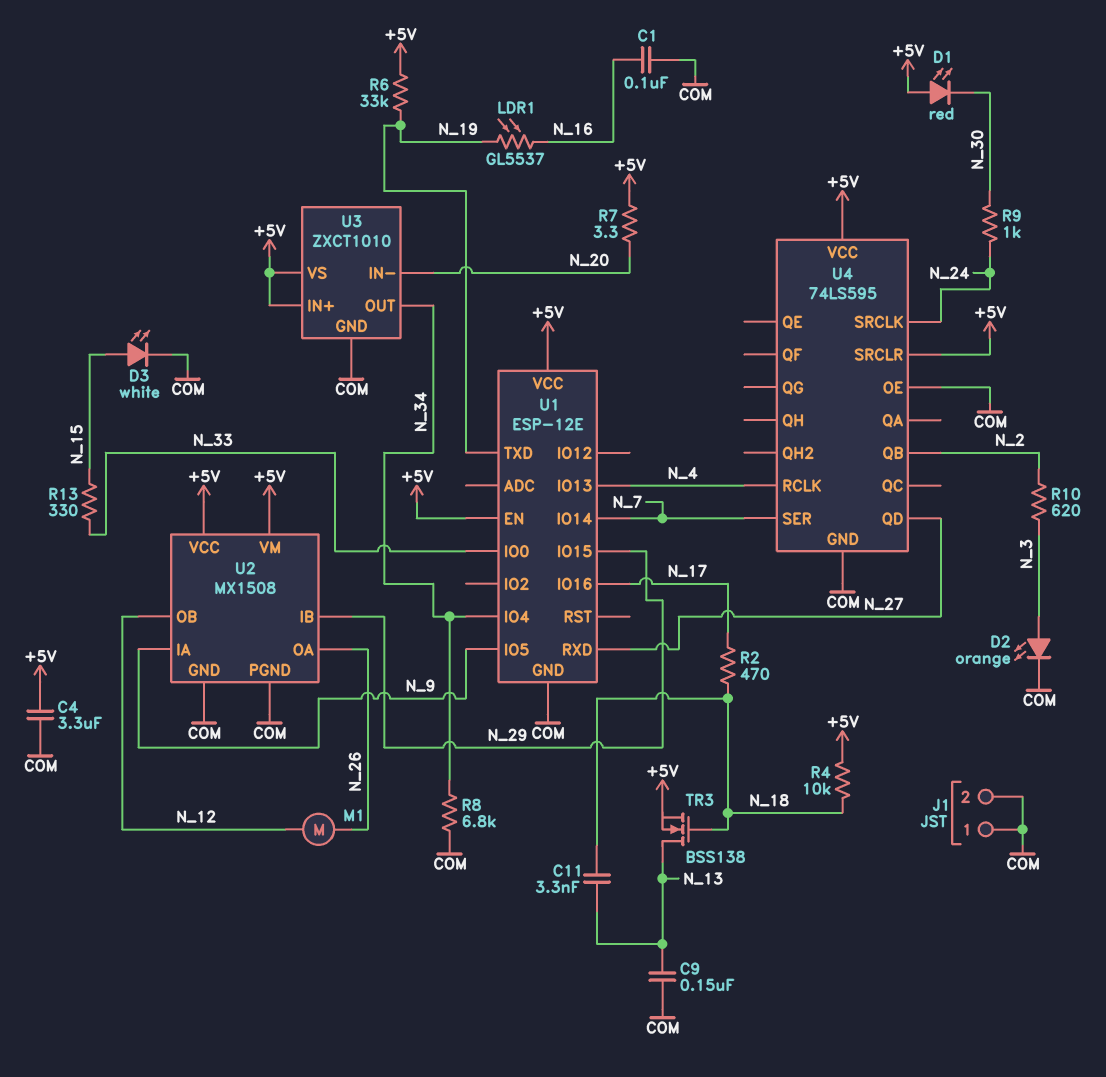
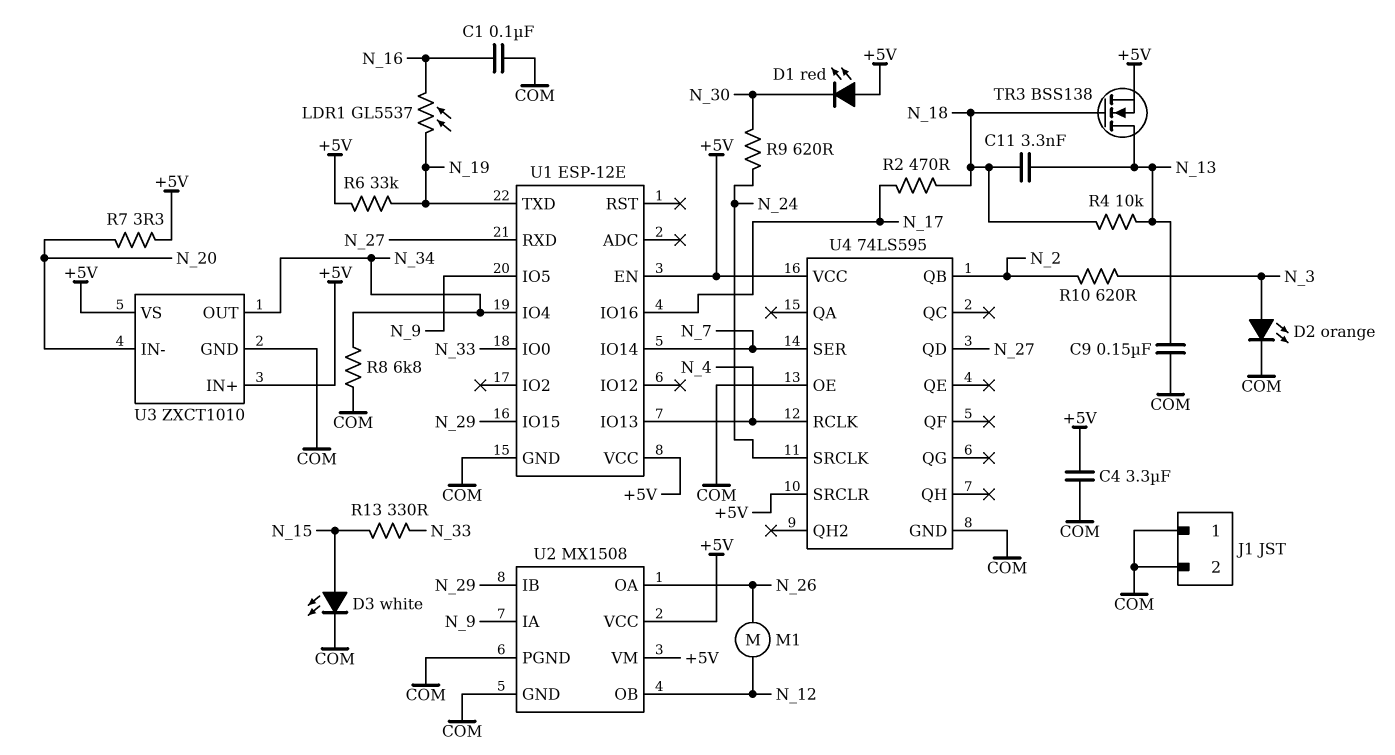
R4: 10k (+5V, N_18) -> 10k (N_13, N_18)
R9: 1k (N_24, N_30) -> 620 (N_24, N_30)

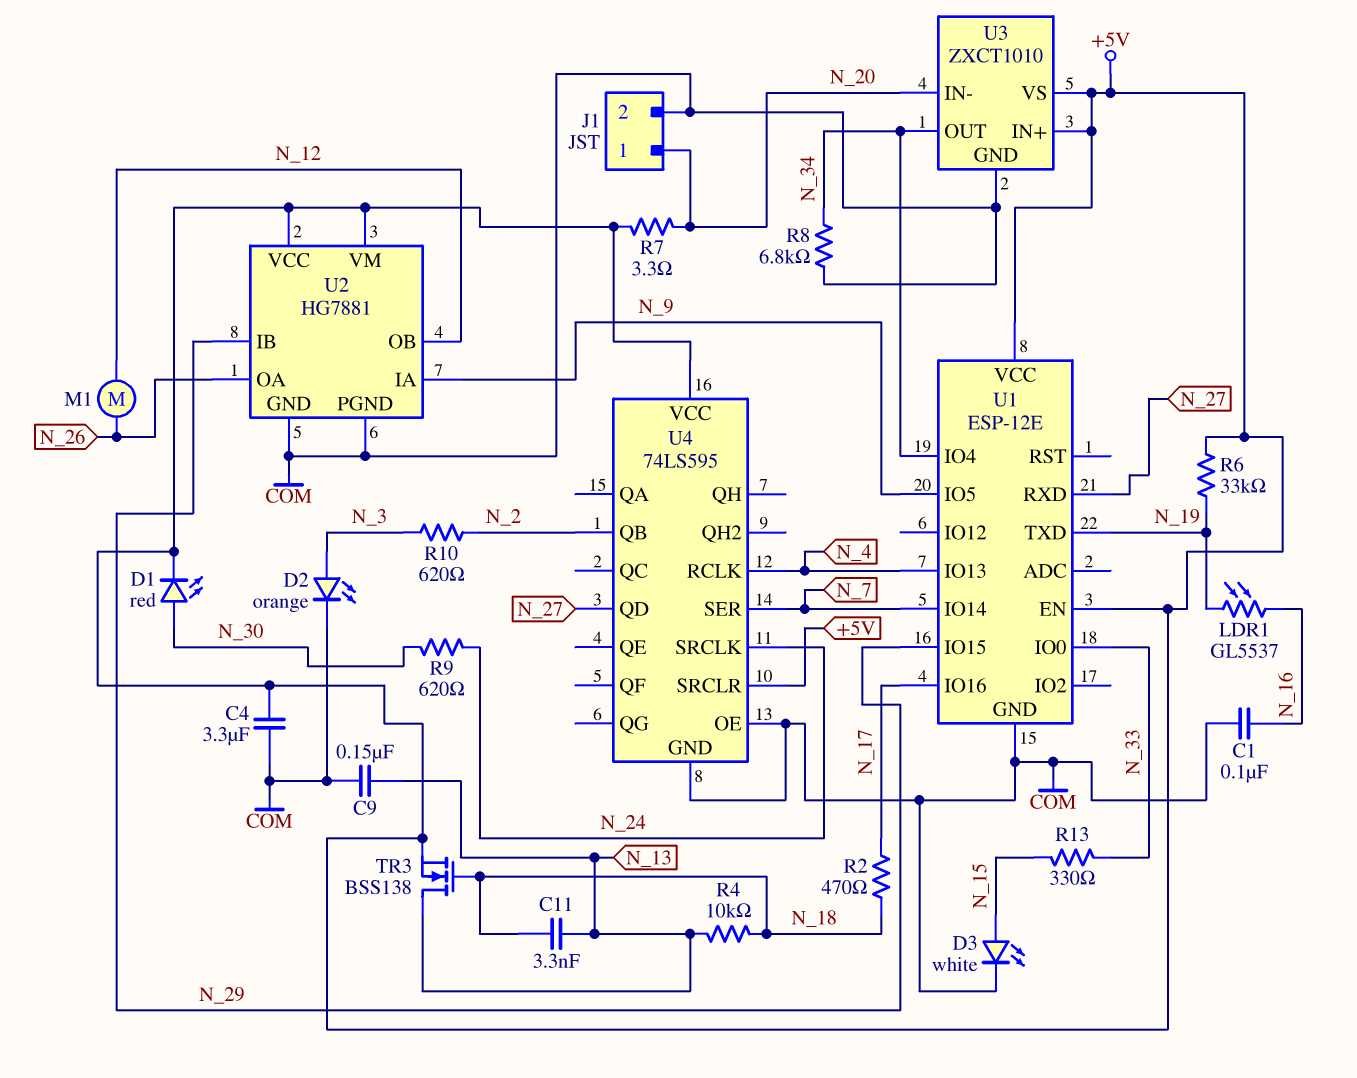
D1: LED red (A +5V, K N_30) -> LED red (A N_30, K +5V)
J1 pin 1: COM -> N_20
U2: MX1508 -> HG7881

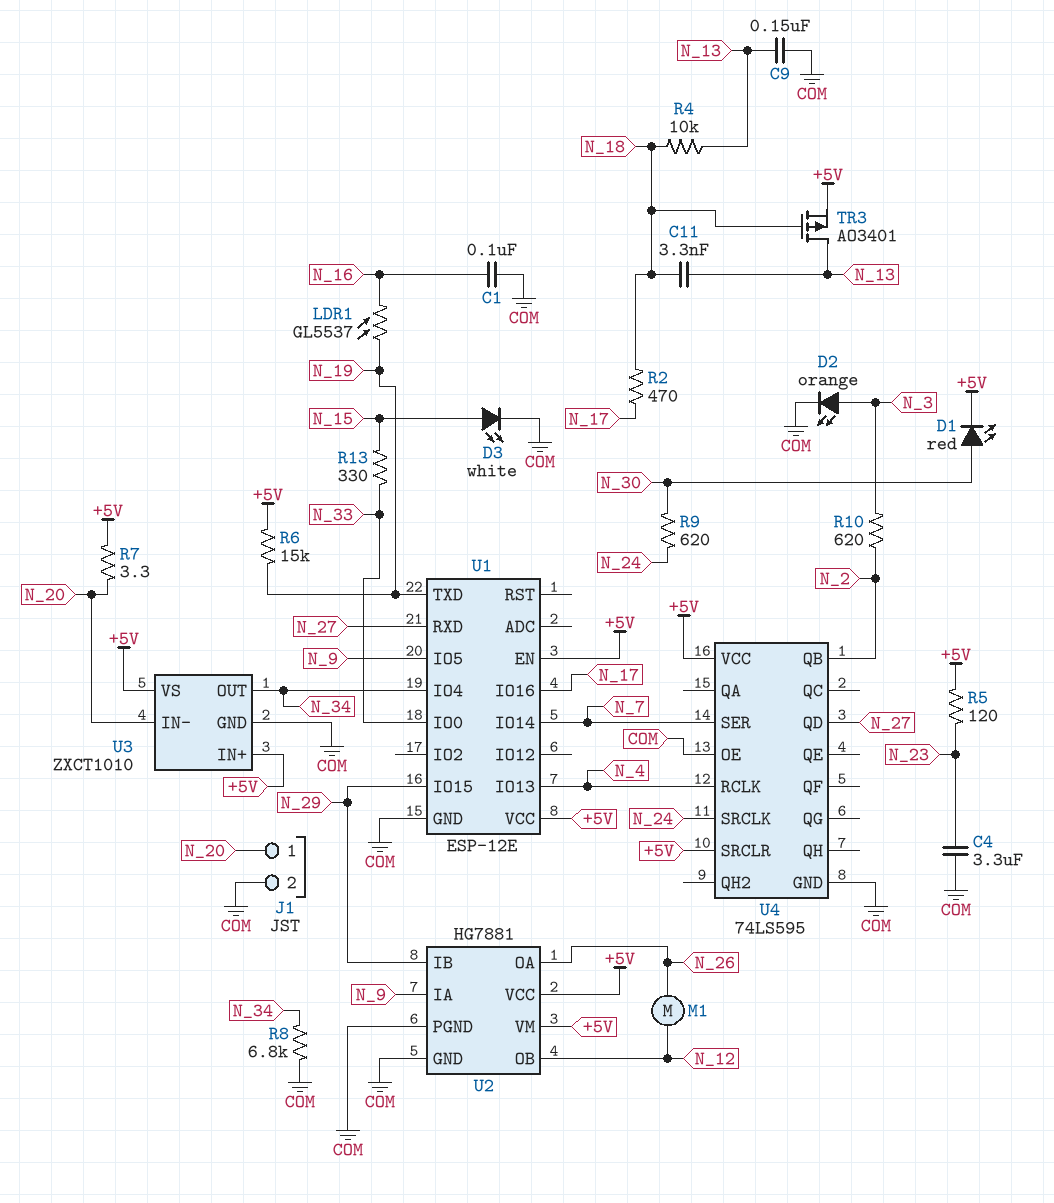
C4: 3.3uF (+5V, COM) -> 3.3uF (COM, N_23)
R5: none -> 120 (+5V, N_23)
R6: 33k (+5V, N_19) -> 15k (+5V, N_19)
TR3: NMOS BSS138 (G N_18, D N_13, S +5V) -> PMOS AO3401 (G N_18, D N_13, S +5V)

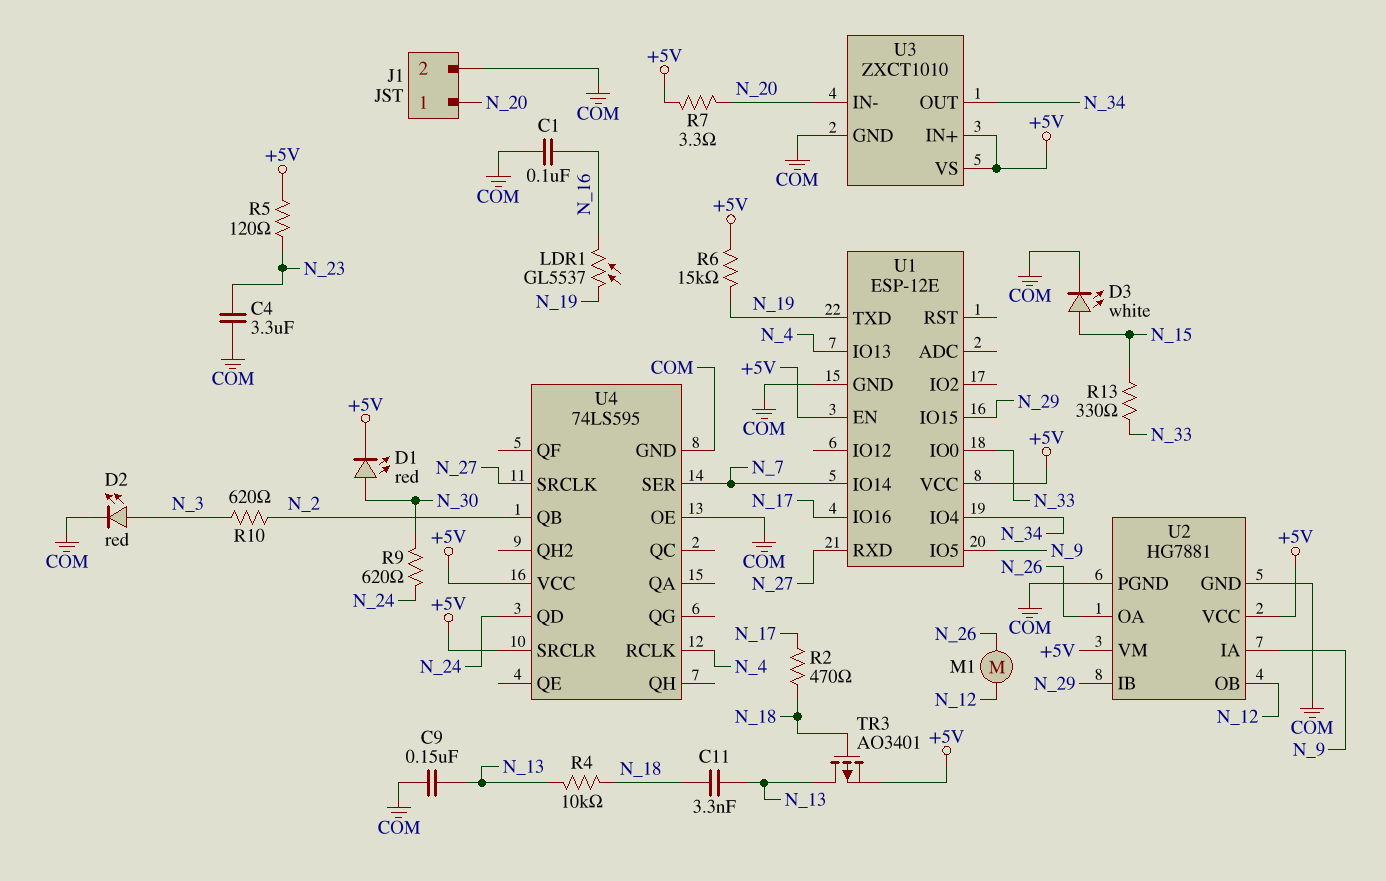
D2: LED orange (A N_3, K COM) -> LED red (A N_3, K COM)
R8: 6.8k (COM, N_34) -> none
U4 pin QD: N_27 -> N_24
U4 pin SRCLK: N_24 -> N_27

